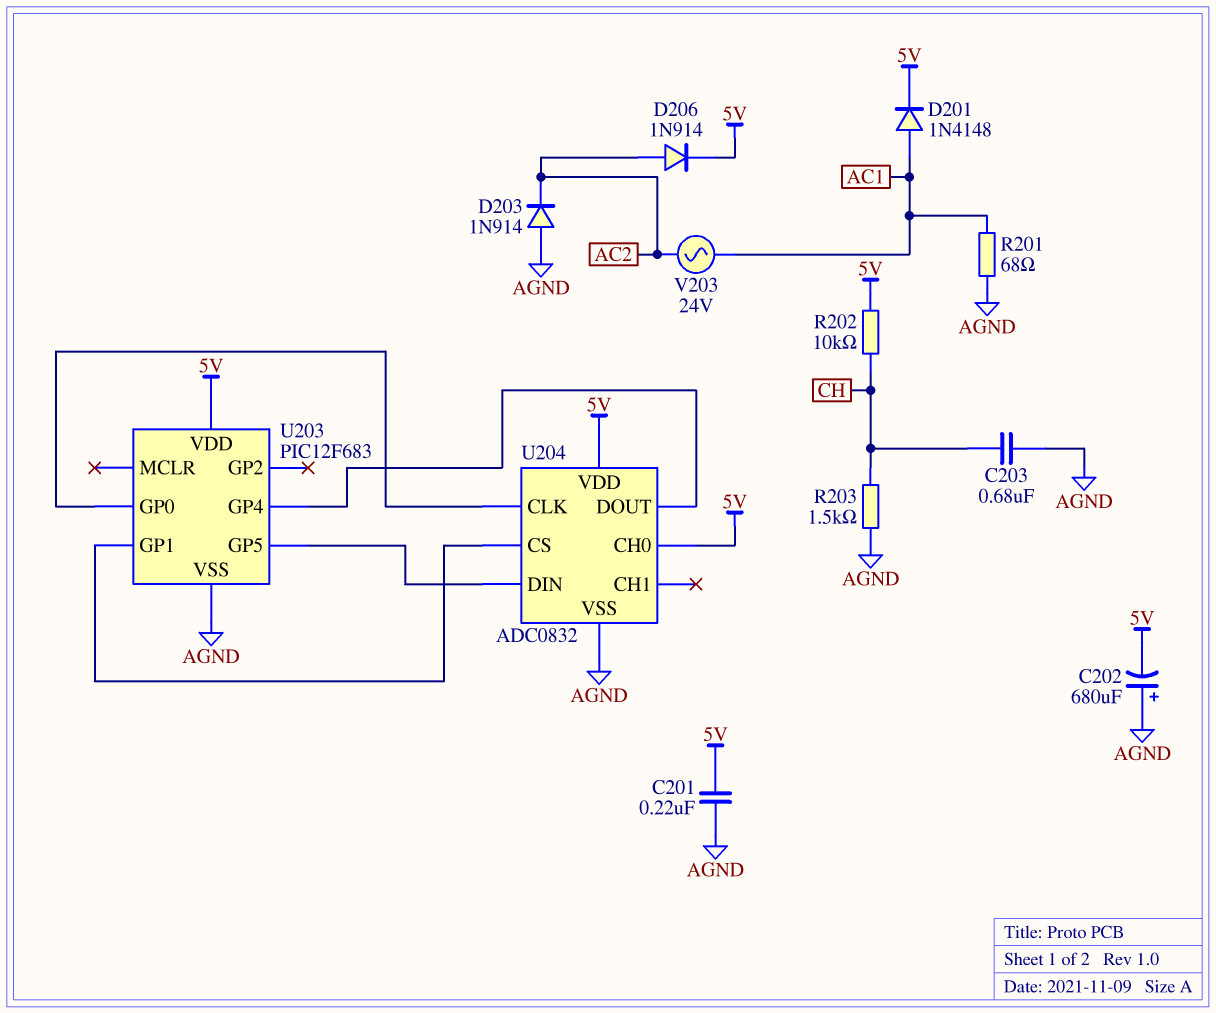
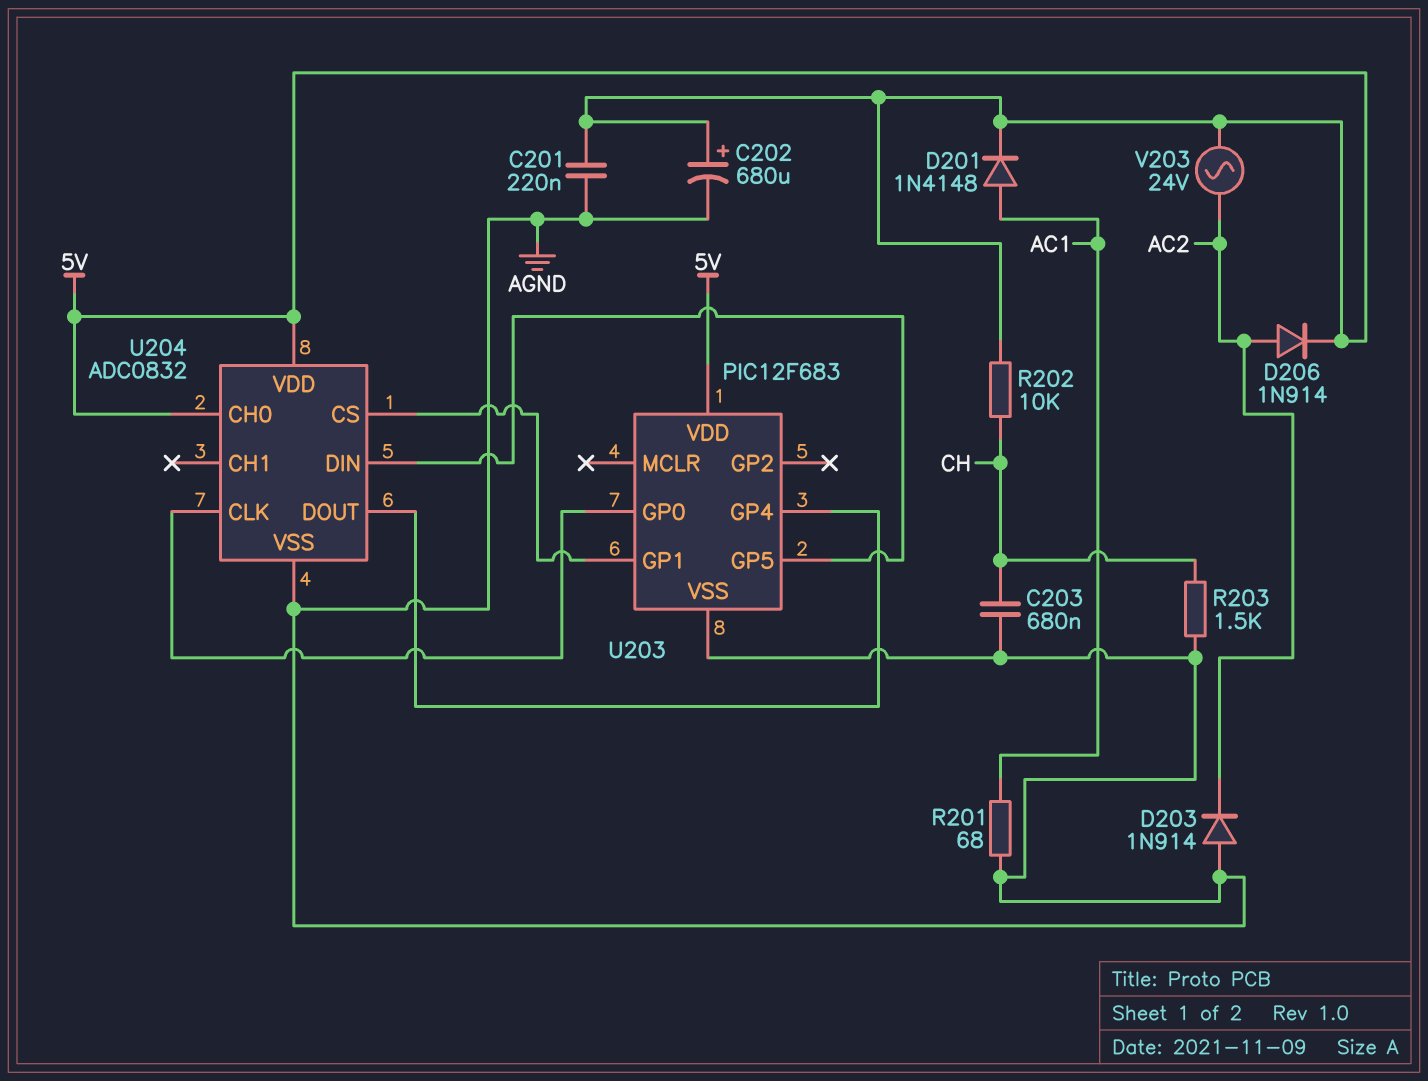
C202: 680uF (plus AGND, minus 5V) -> 680uF (plus 5V, minus AGND)
V203: AC 24V (AC1, AC2) -> AC 24V (5V, AC2)

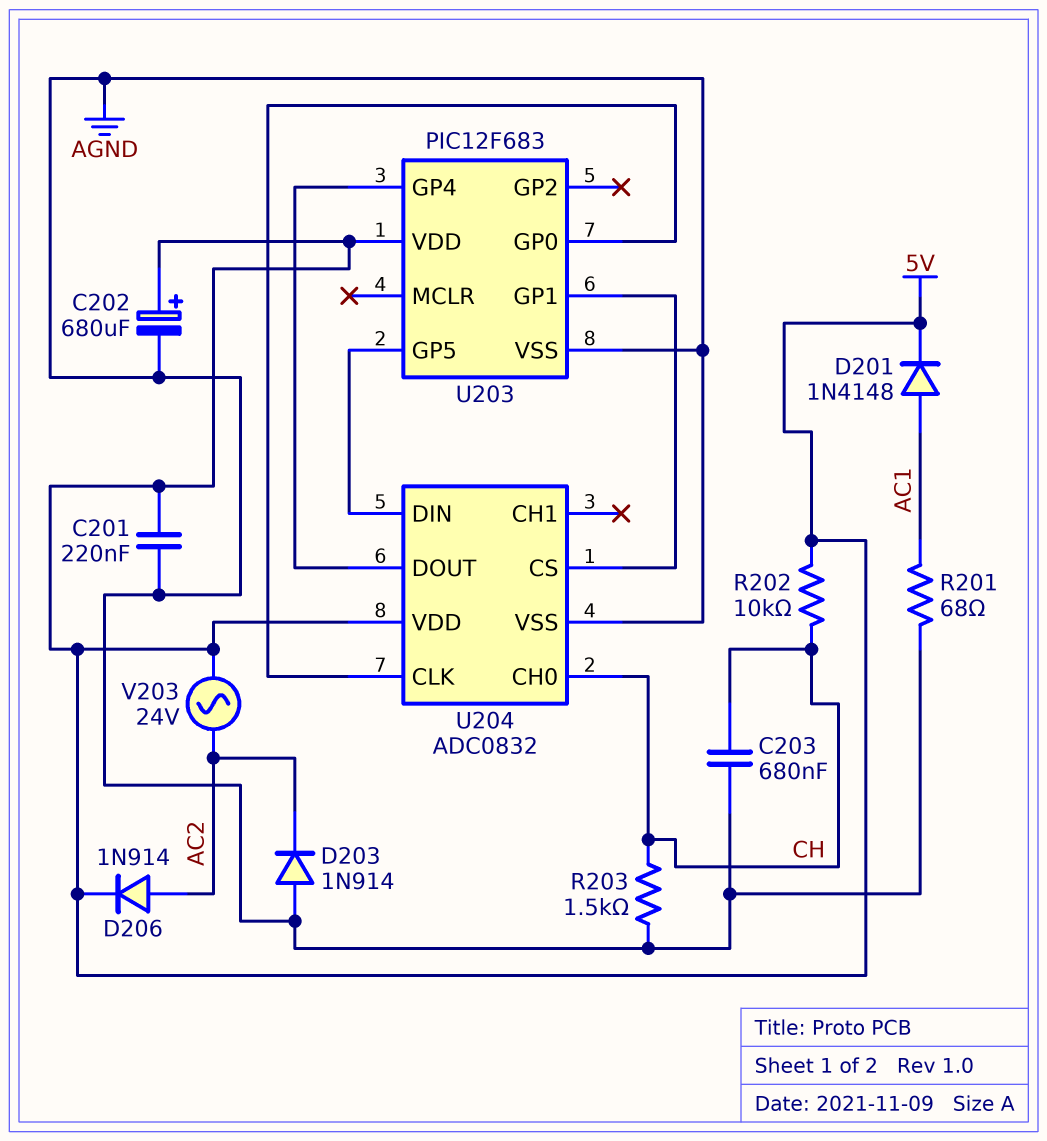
U204 pin CH0: 5V -> CH

